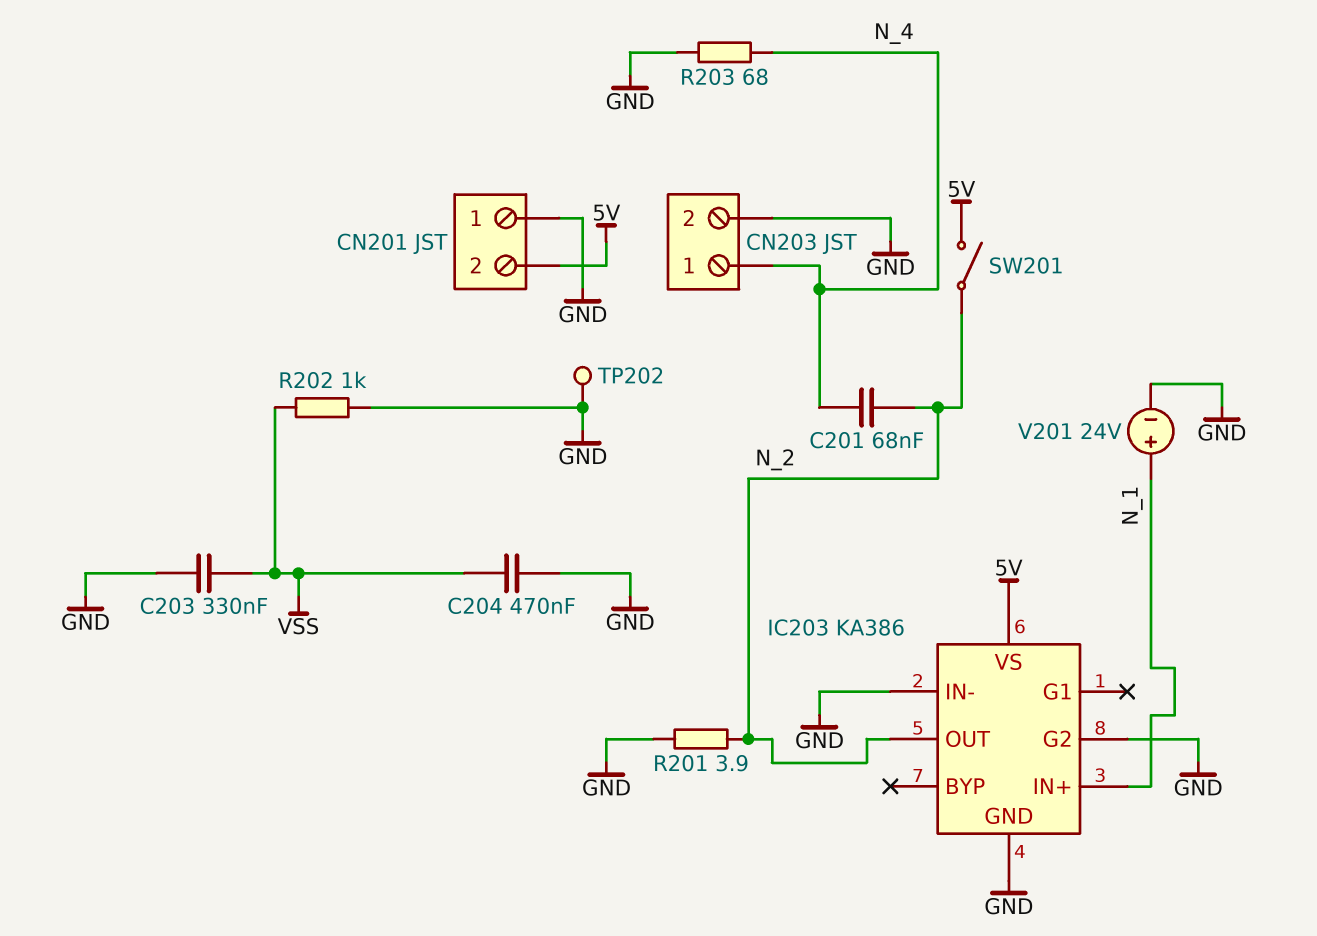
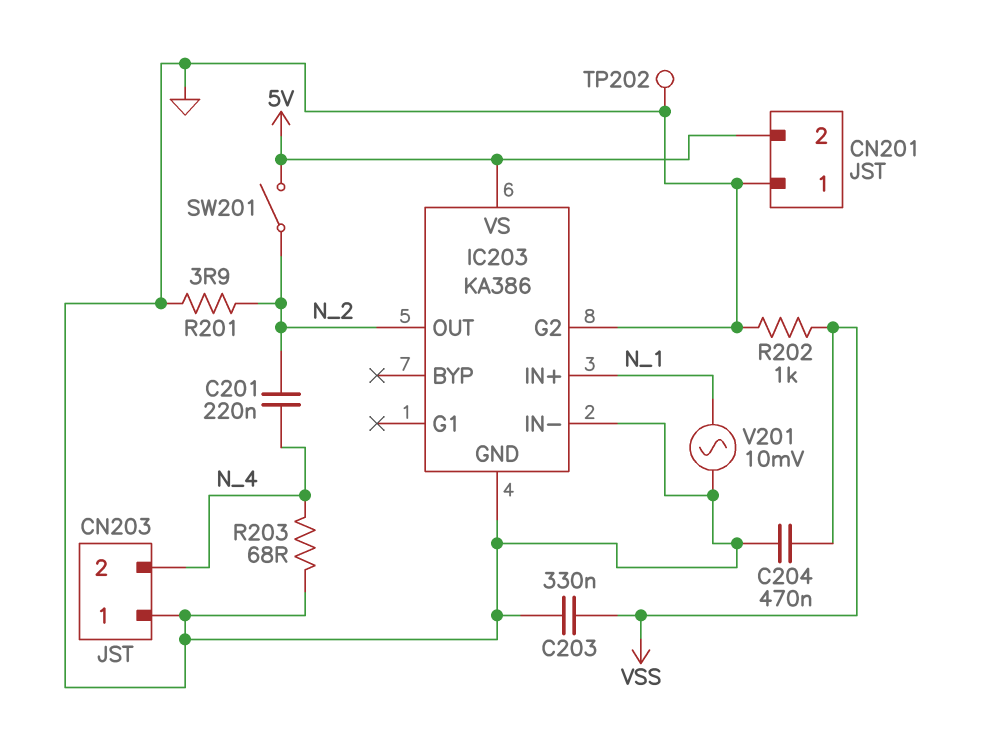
C201: 68nF (N_2, N_4) -> 220nF (N_2, N_4)
CN203 pin 1: N_4 -> GND
CN203 pin 2: GND -> N_4
V201: 24V (plus N_1, minus GND) -> AC 10mV (GND, N_1)

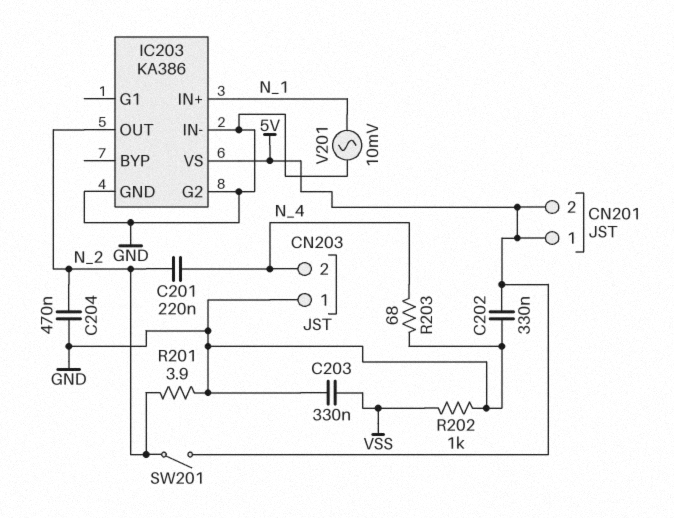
C202: none -> 330nF (5V, GND)
C204: 470nF (GND, VSS) -> 470nF (GND, N_2)
CN201 pin 1: GND -> 5V
TP202: test point (GND) -> none

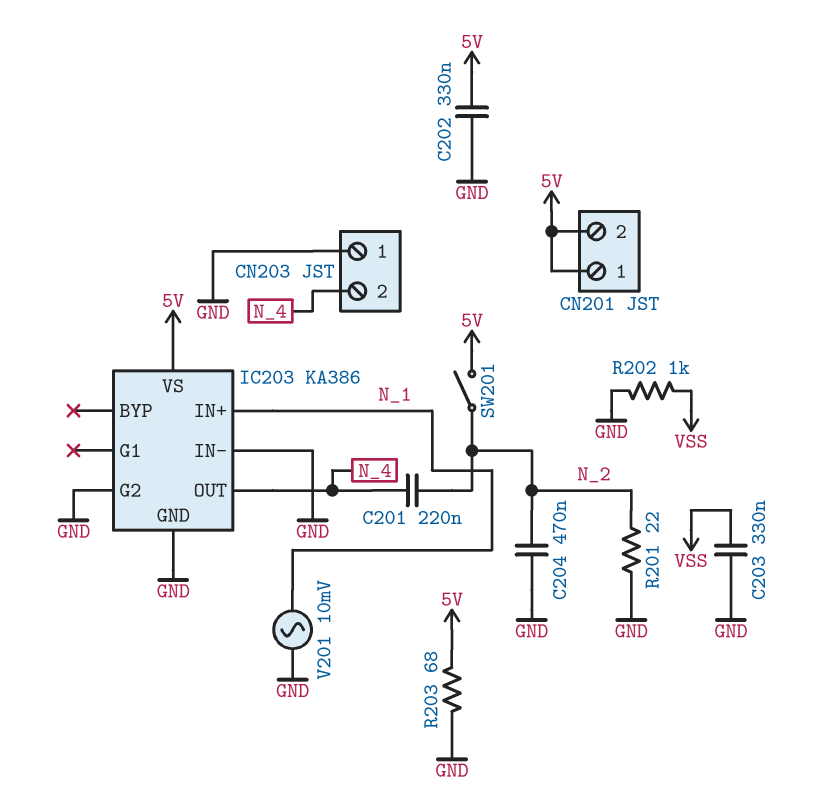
IC203 pin OUT: N_2 -> N_4
R201: 3.9 (GND, N_2) -> 22 (GND, N_2)
R203: 68 (GND, N_4) -> 68 (5V, GND)

